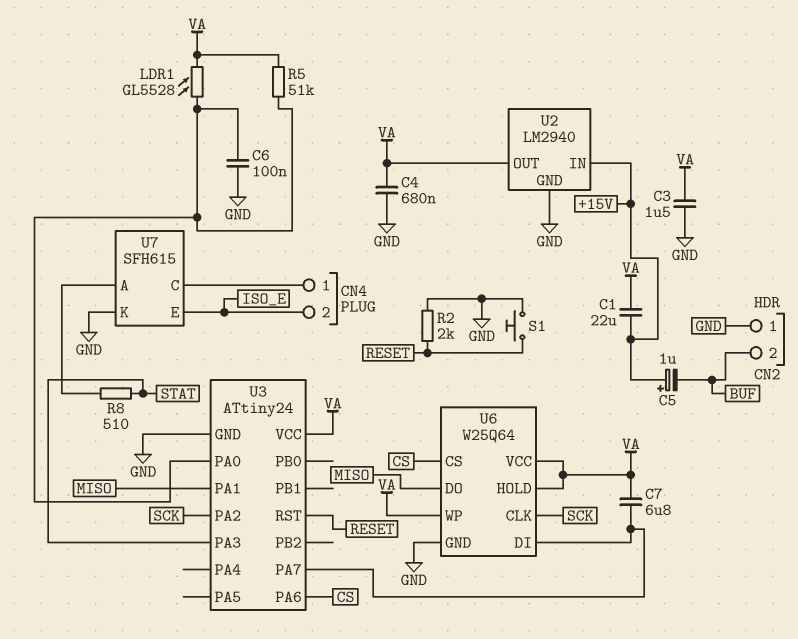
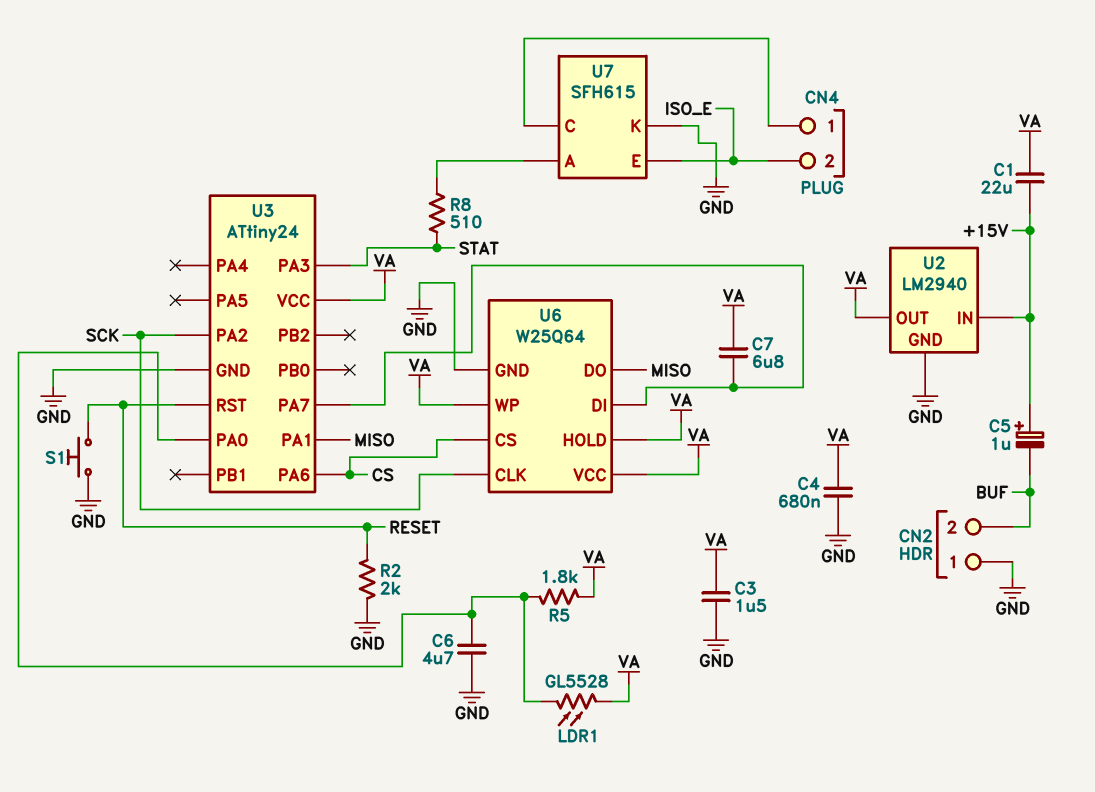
C6: 100nF (GND, U3/PA0) -> 4.7uF (GND, U3/PA0)
R5: 51k (U3/PA0, VA) -> 1.8k (U3/PA0, VA)

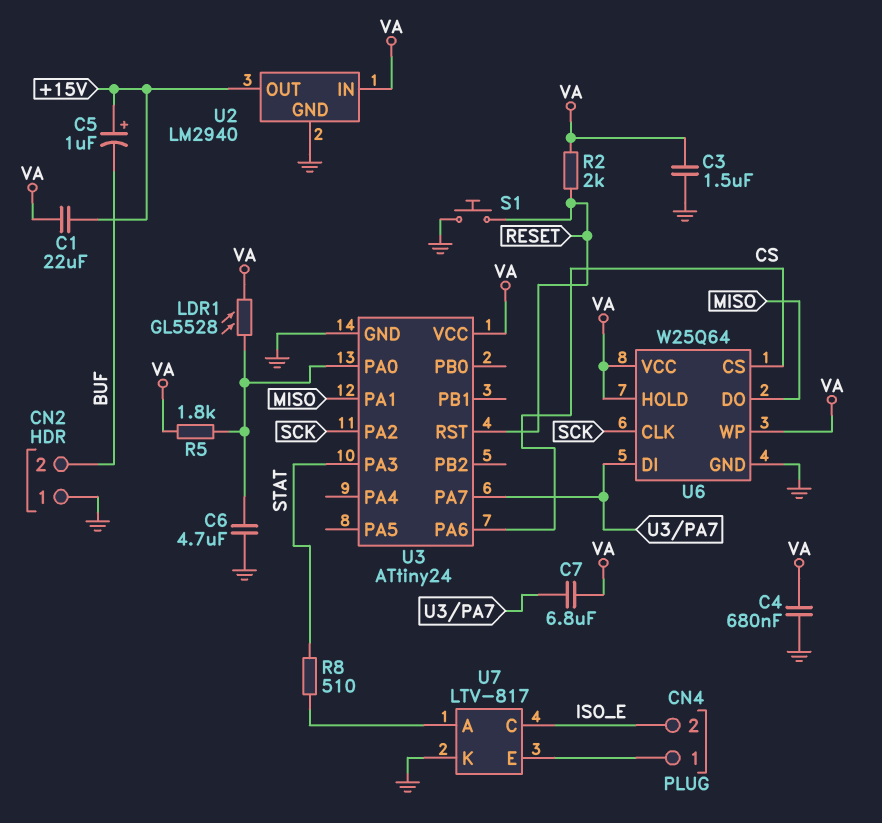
R2: 2k (GND, RESET) -> 2k (RESET, VA)
U2 pin IN: +15V -> VA
U2 pin OUT: VA -> +15V
U7: SFH615 -> LTV-817
U7 pin C: CN4/1 -> ISO_E
U7 pin E: ISO_E -> CN4/1

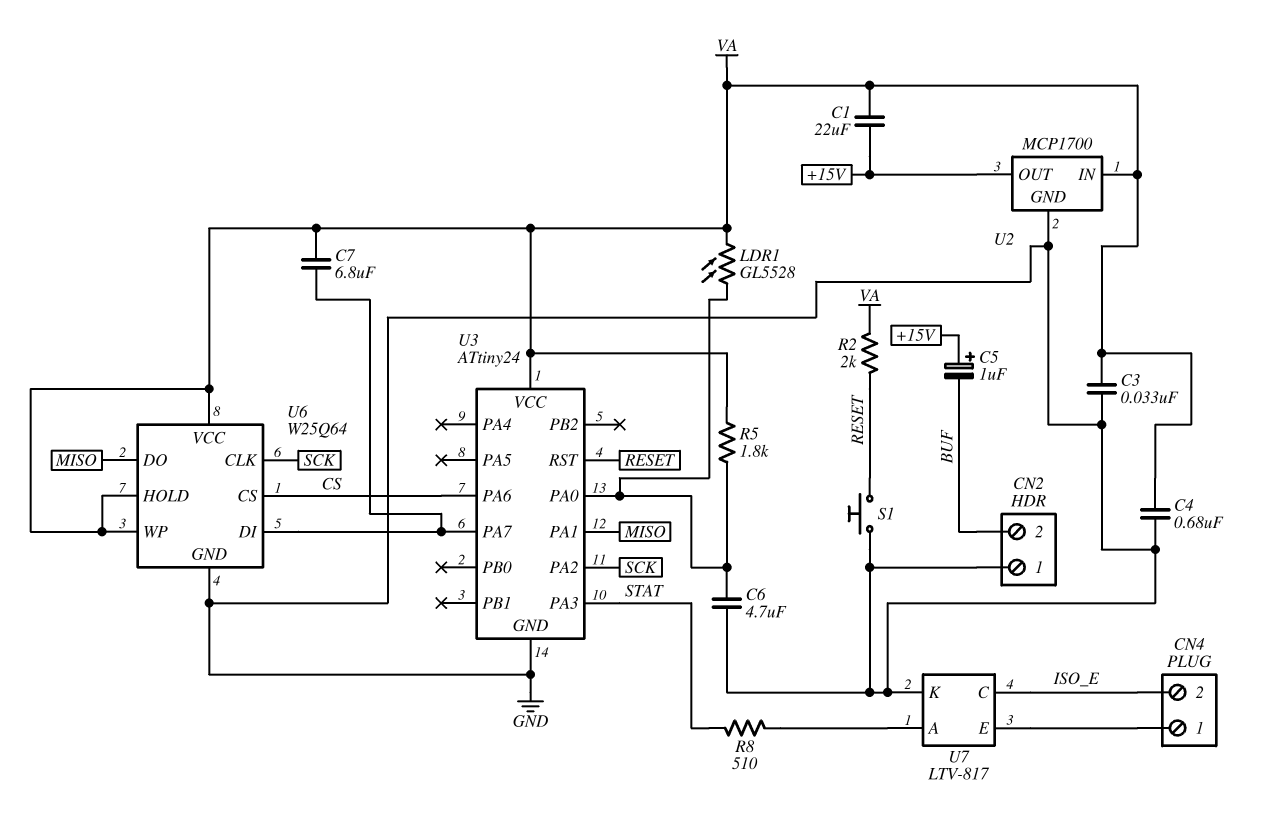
C3: 1.5uF (GND, VA) -> 33nF (GND, VA)
U2: LM2940 -> MCP1700

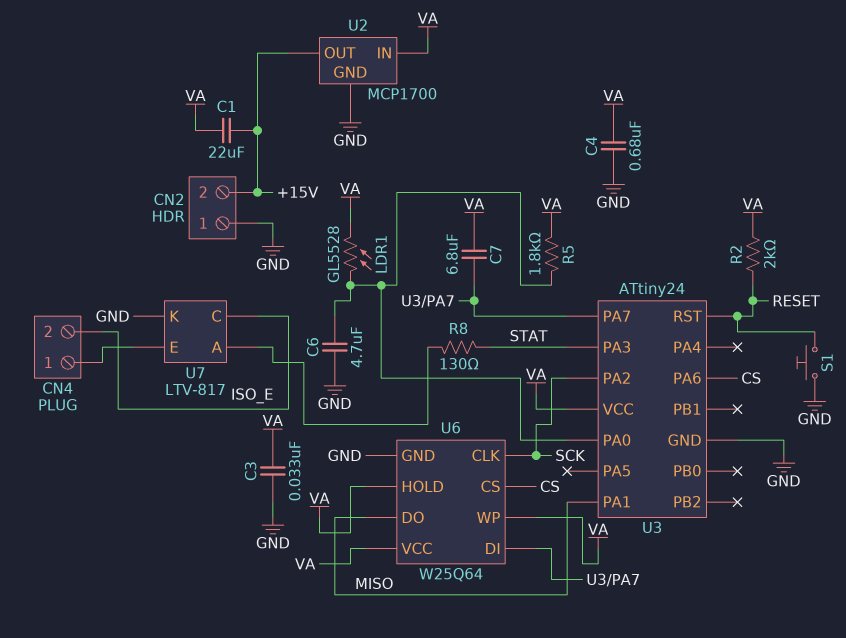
C5: 1uF (plus +15V, minus BUF) -> none
CN2 pin 2: BUF -> +15V
R8: 510 (STAT, U7/A) -> 130 (STAT, U7/A)

